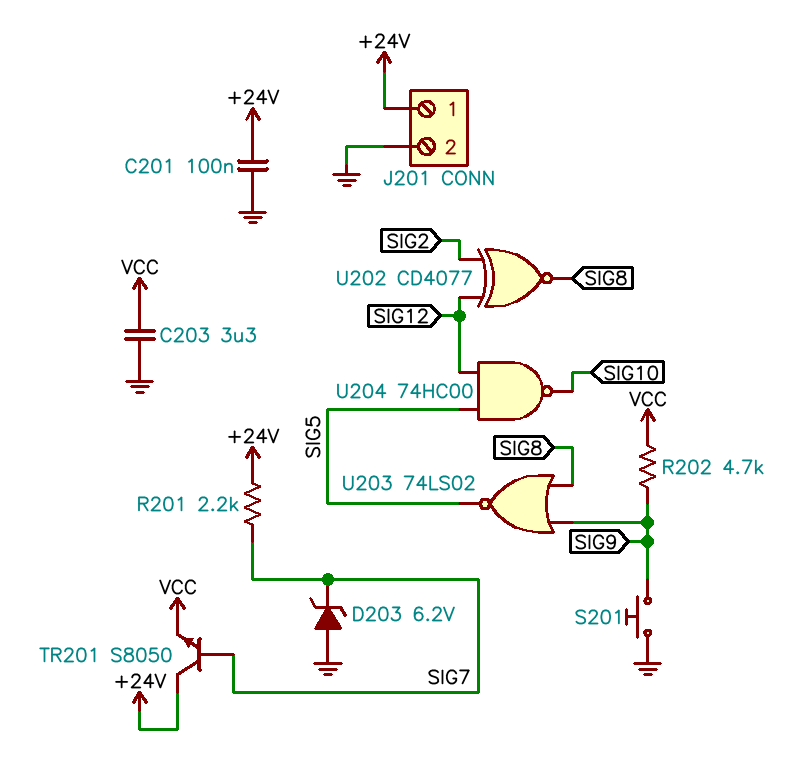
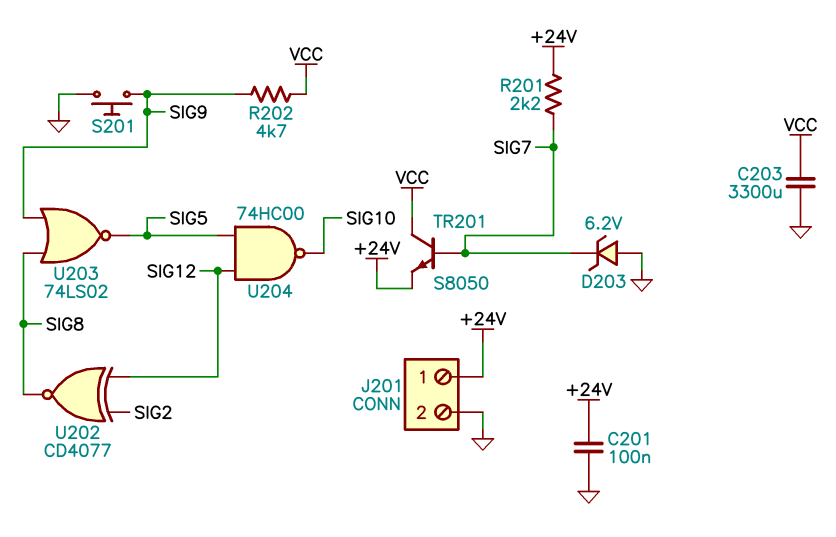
C203: 3.3uF (GND, VCC) -> 3300uF (GND, VCC)
TR201: NPN S8050 (B SIG7, C +24V, E VCC) -> NPN S8050 (B SIG7, C VCC, E +24V)

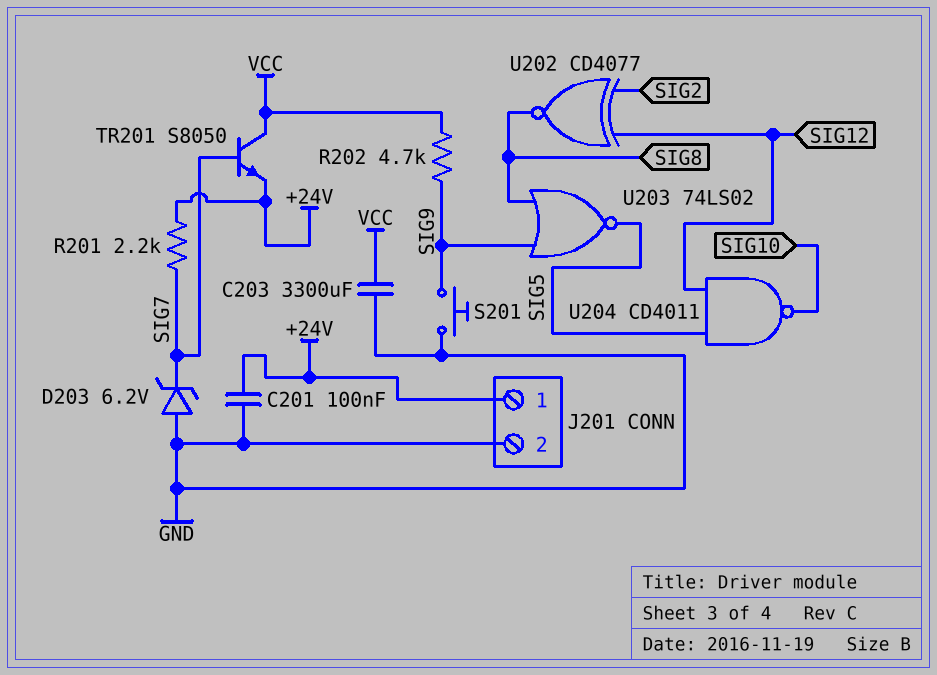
U204: NAND 74HC00 (in SIG5, in SIG12, out SIG10) -> NAND CD4011 (in SIG5, in SIG12, out SIG10)

